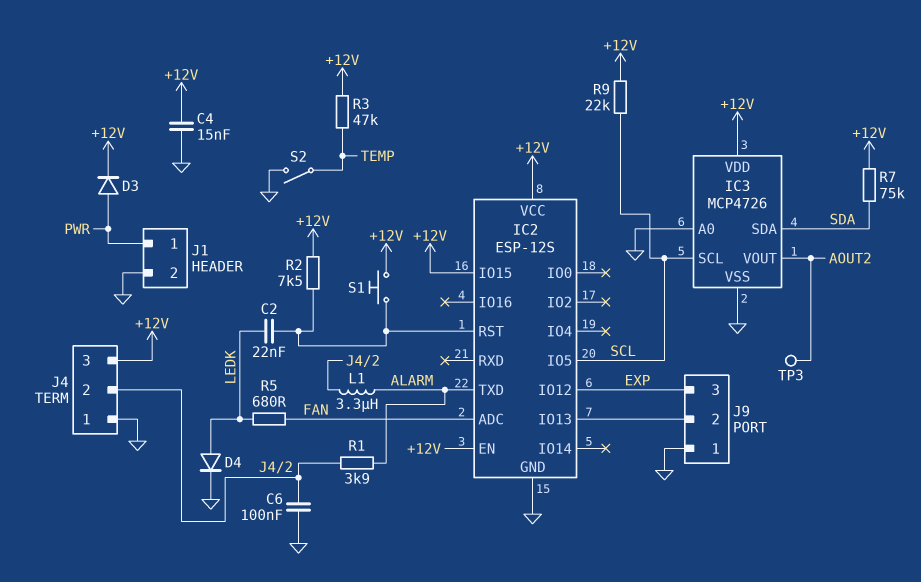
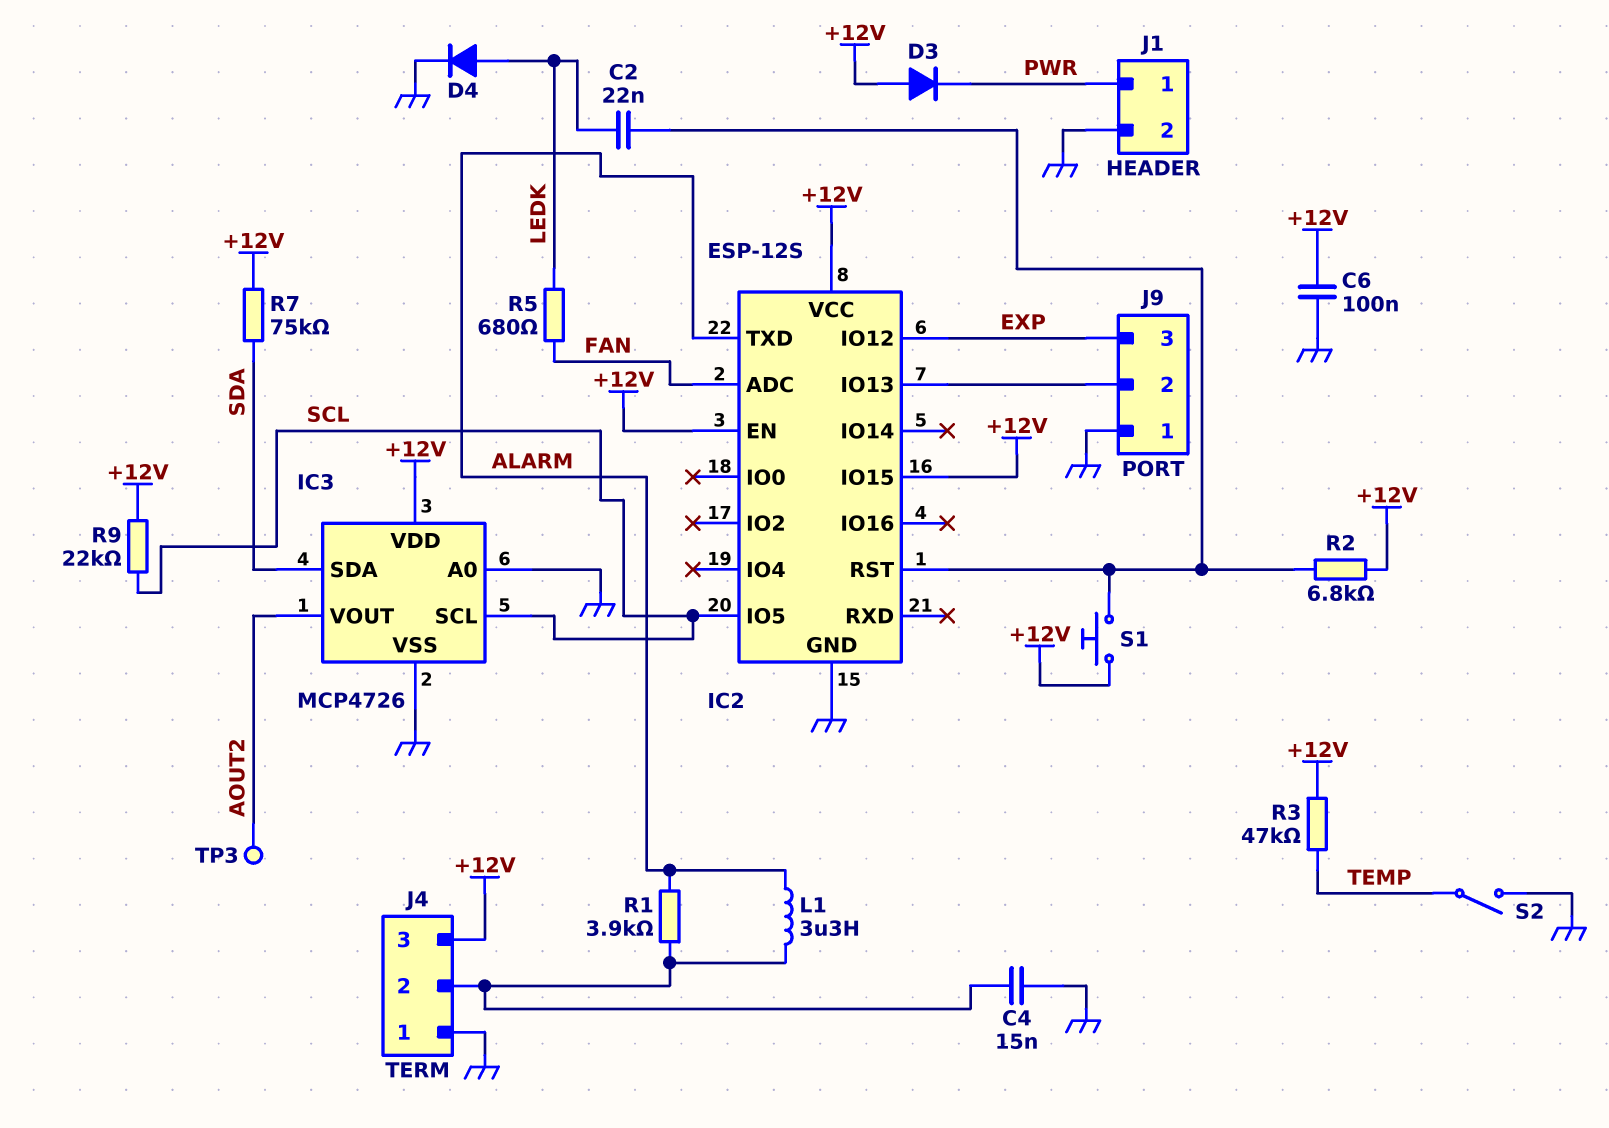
C4: 15nF (+12V, GND) -> 15nF (GND, J4/2)
C6: 100nF (GND, J4/2) -> 100nF (+12V, GND)
D3: diode (A PWR, K +12V) -> diode (A +12V, K PWR)
R2: 7.5k (+12V, IC2/RST) -> 6.8k (+12V, IC2/RST)

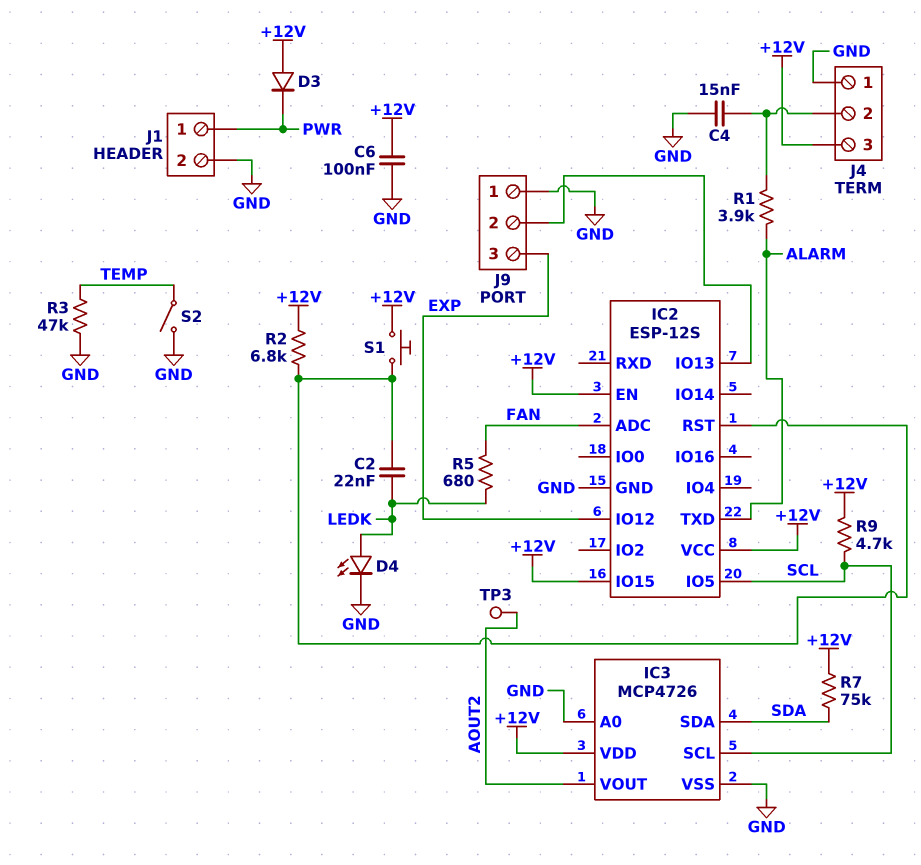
D4: diode (A LEDK, K GND) -> LED (A LEDK, K GND)
L1: 3.3uH (ALARM, J4/2) -> none
R3: 47k (+12V, TEMP) -> 47k (GND, TEMP)
R9: 22k (+12V, SCL) -> 4.7k (+12V, SCL)

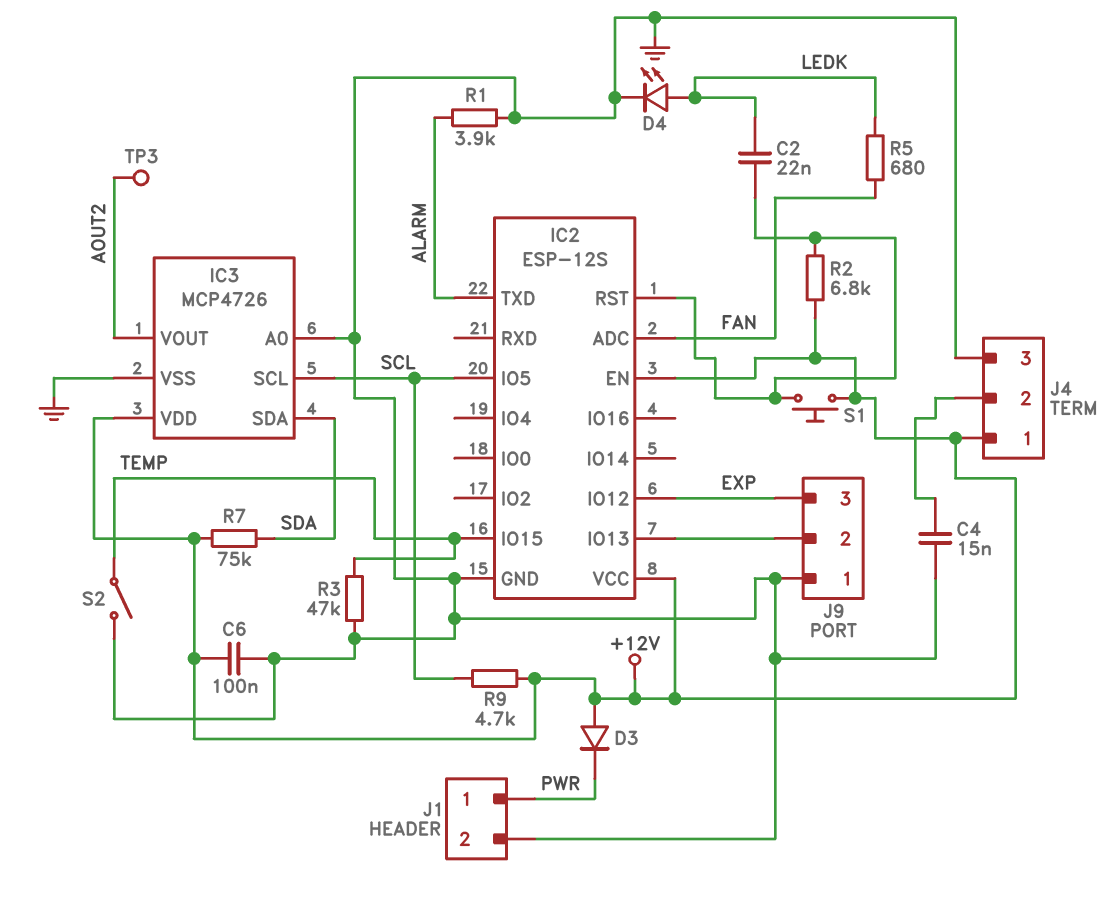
IC2 pin IO15: +12V -> TEMP
J4 pin 1: GND -> +12V
J4 pin 3: +12V -> GND
R1: 3.9k (ALARM, J4/2) -> 3.9k (ALARM, GND)

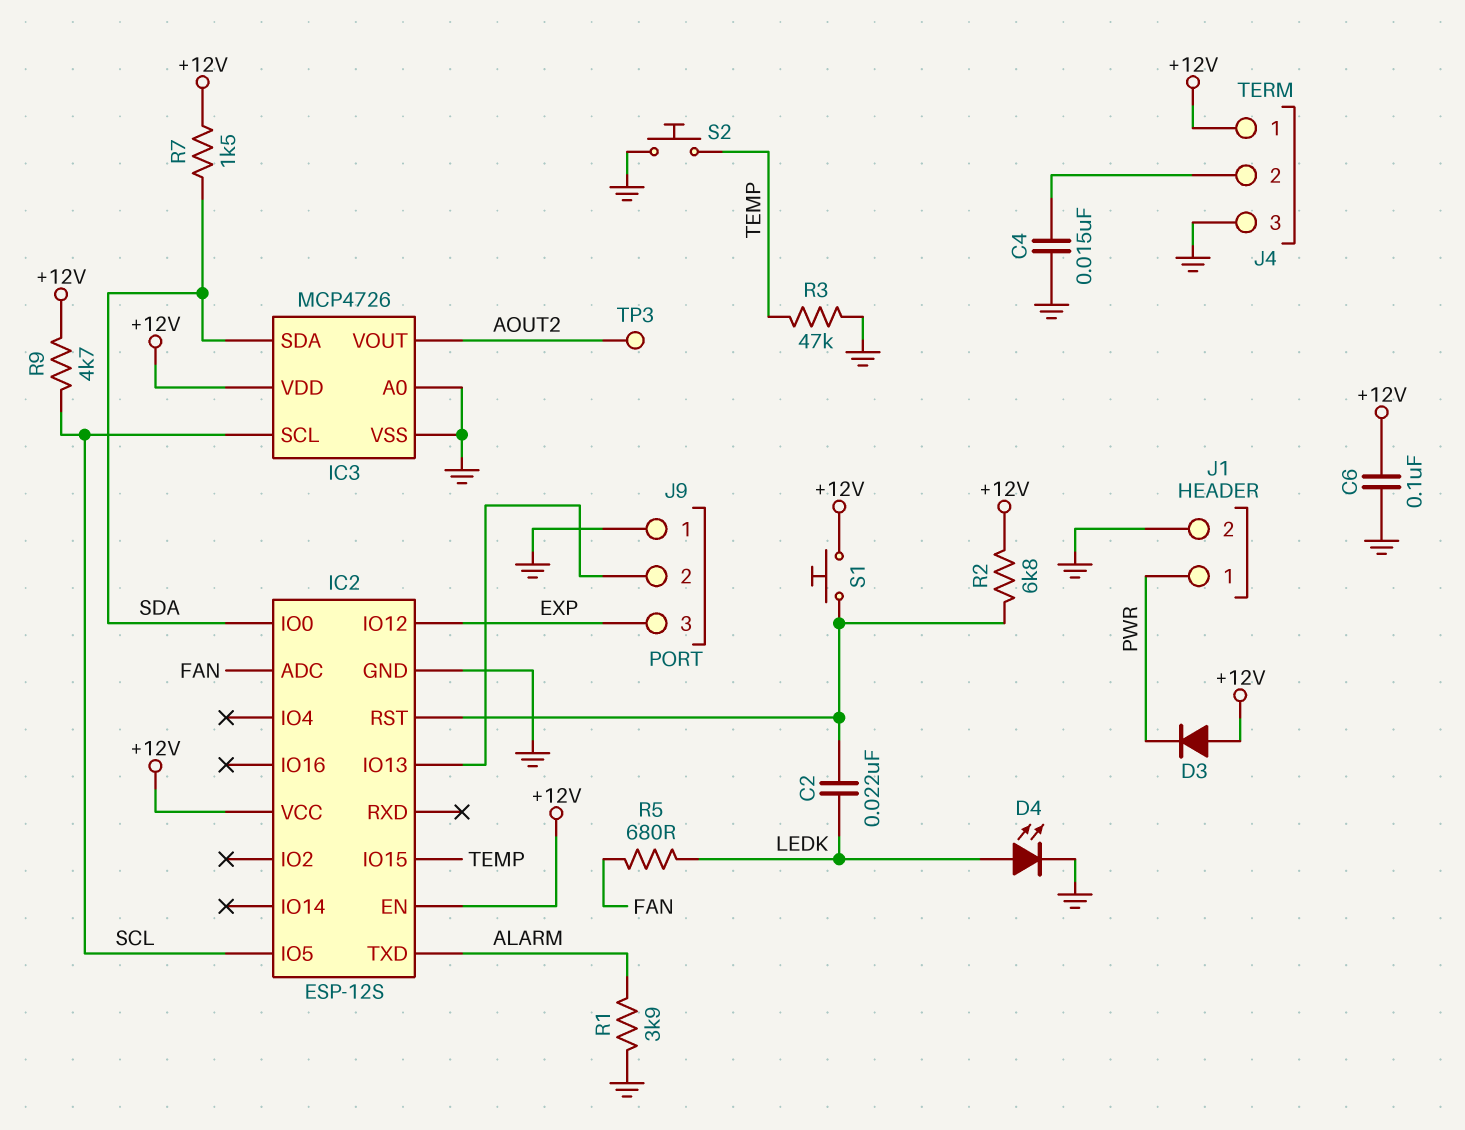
IC2 pin IO0: none -> SDA
R7: 75k (+12V, SDA) -> 1.5k (+12V, SDA)
S2: switch (GND, TEMP) -> button (GND, TEMP)

